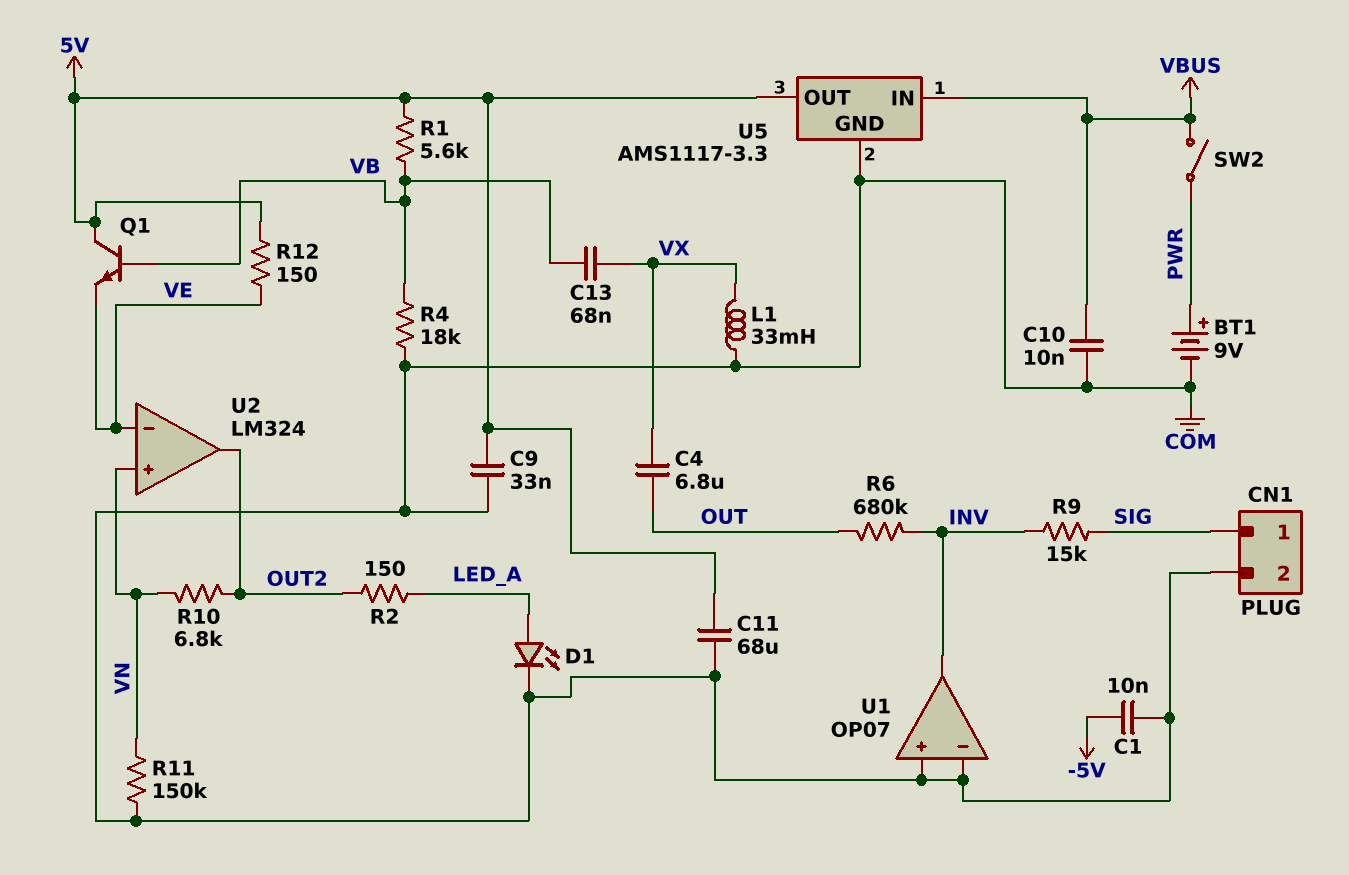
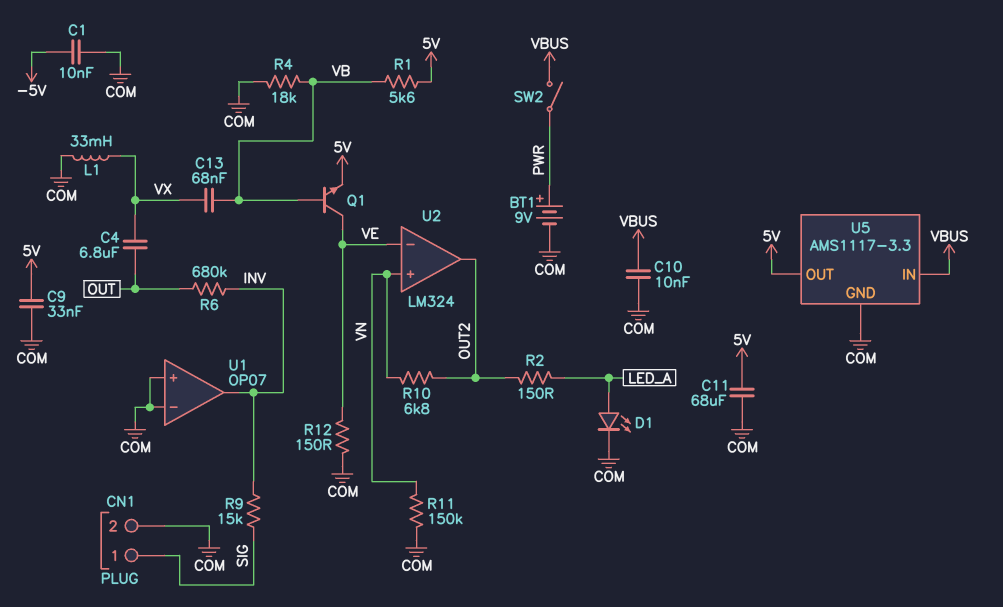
Q1: NPN (B VB, C 5V, E VE) -> NPN (B VB, C VE, E 5V)
R12: 150 (5V, VE) -> 150 (COM, VE)

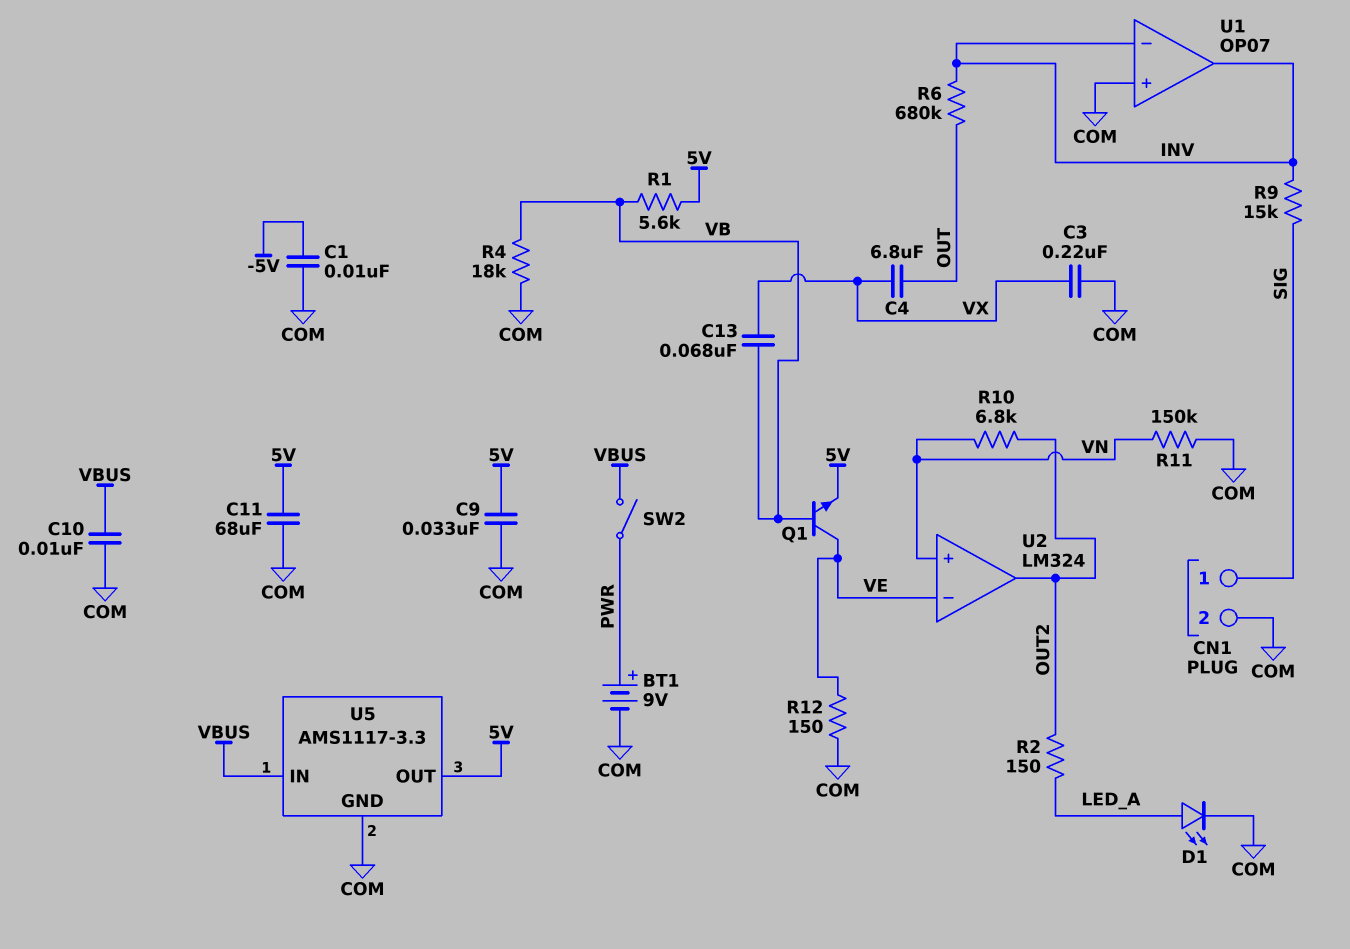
C3: none -> 220nF (COM, VX)
L1: 33mH (COM, VX) -> none
U1 pin in-: COM -> INV

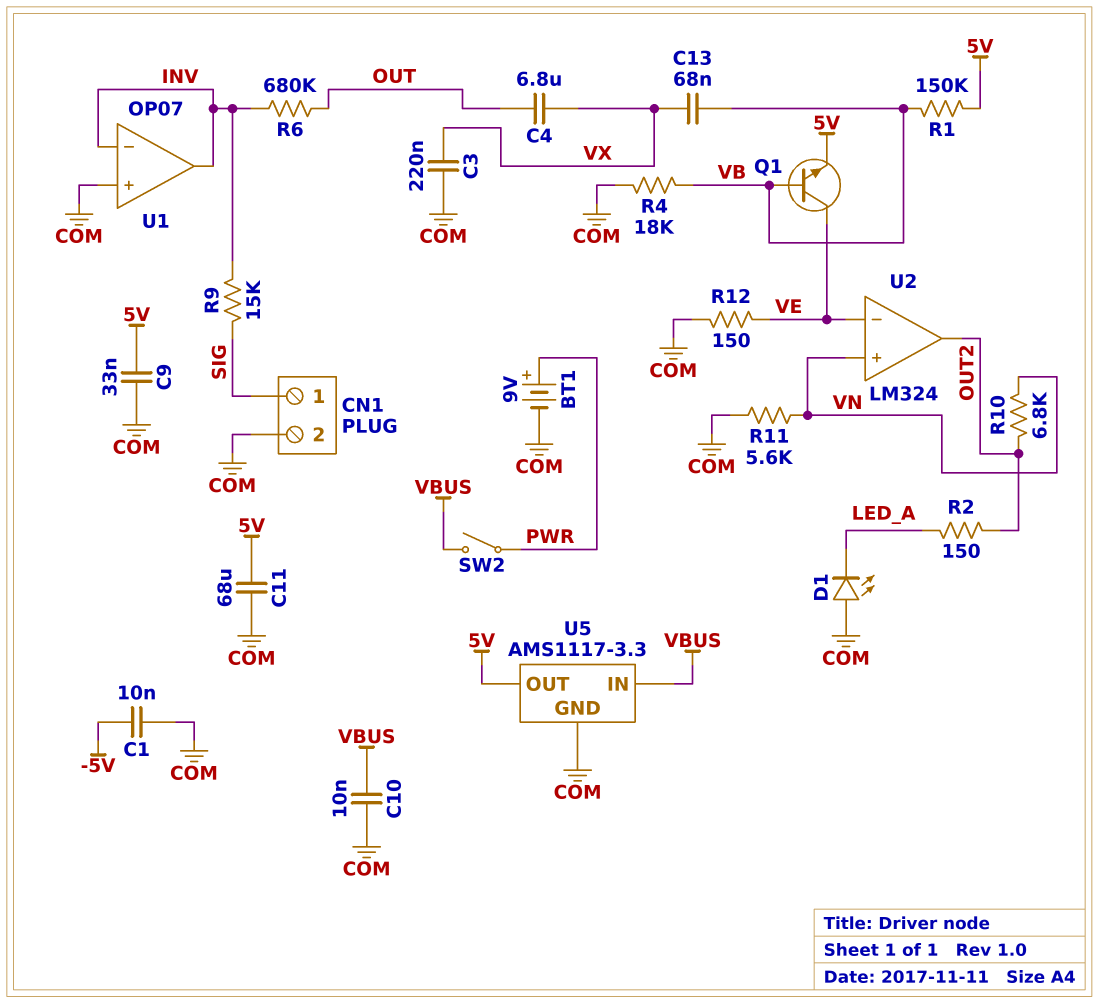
D1: LED (A LED_A, K COM) -> LED (A COM, K LED_A)
R1: 5.6k (5V, VB) -> 150k (5V, VB)
R11: 150k (COM, VN) -> 5.6k (COM, VN)

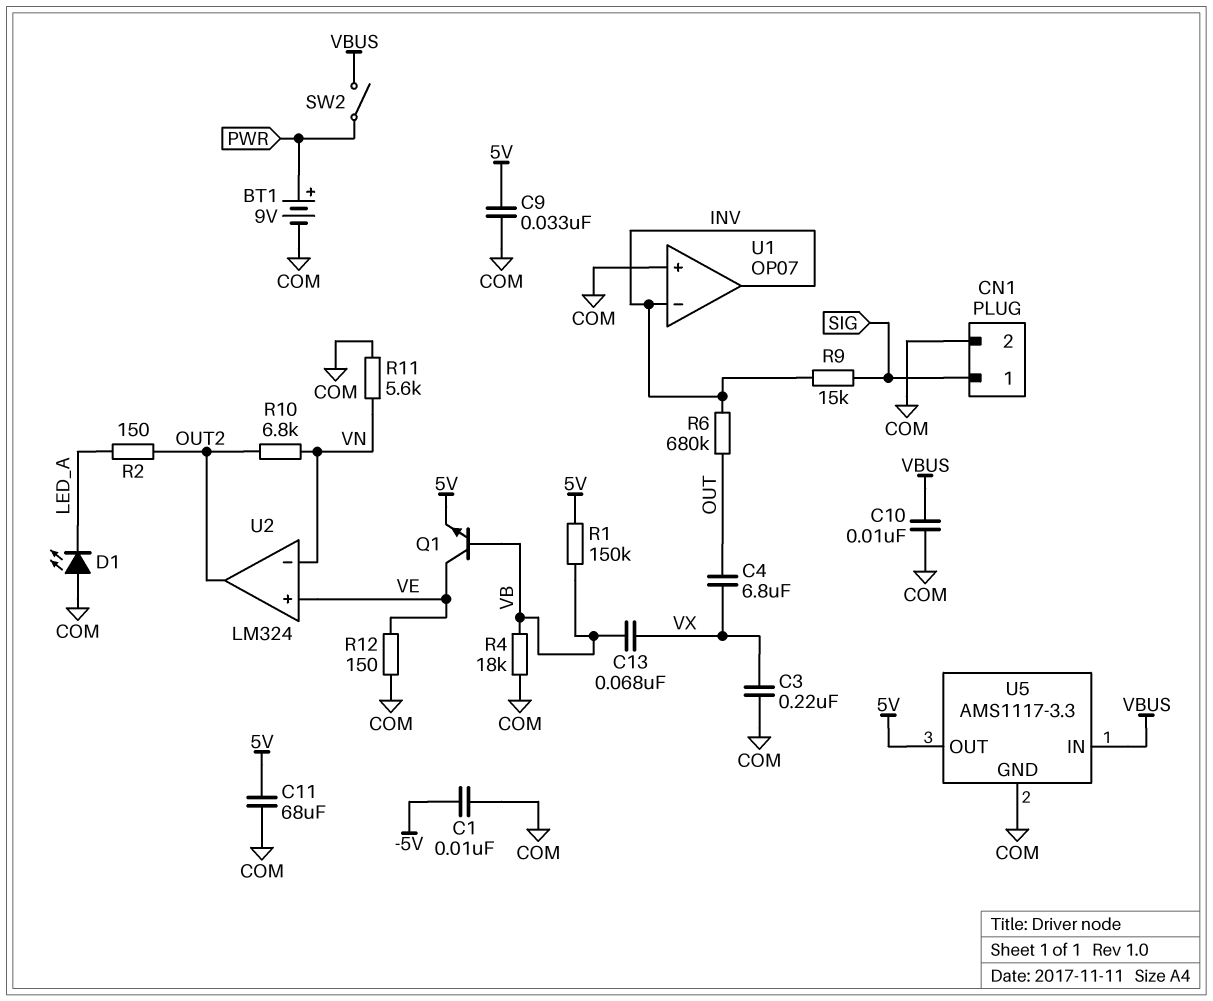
U2 pin in+: VN -> VE
U2 pin in-: VE -> VN

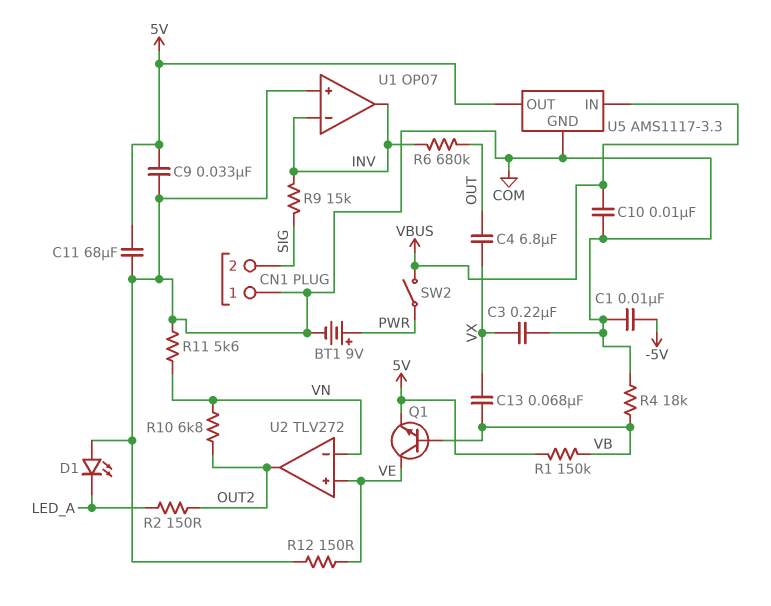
CN1 pin 1: SIG -> COM
CN1 pin 2: COM -> SIG
U2: LM324 -> TLV272

